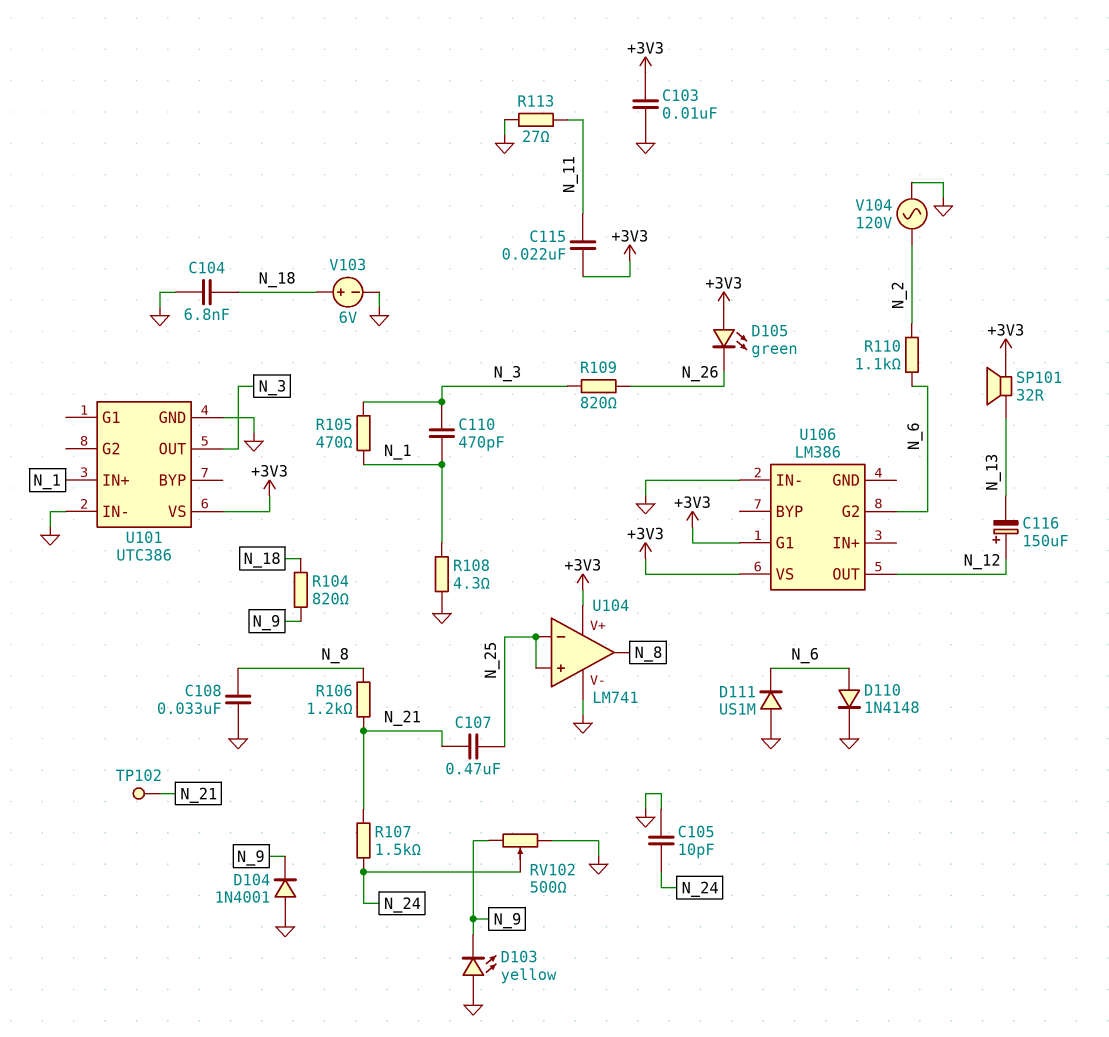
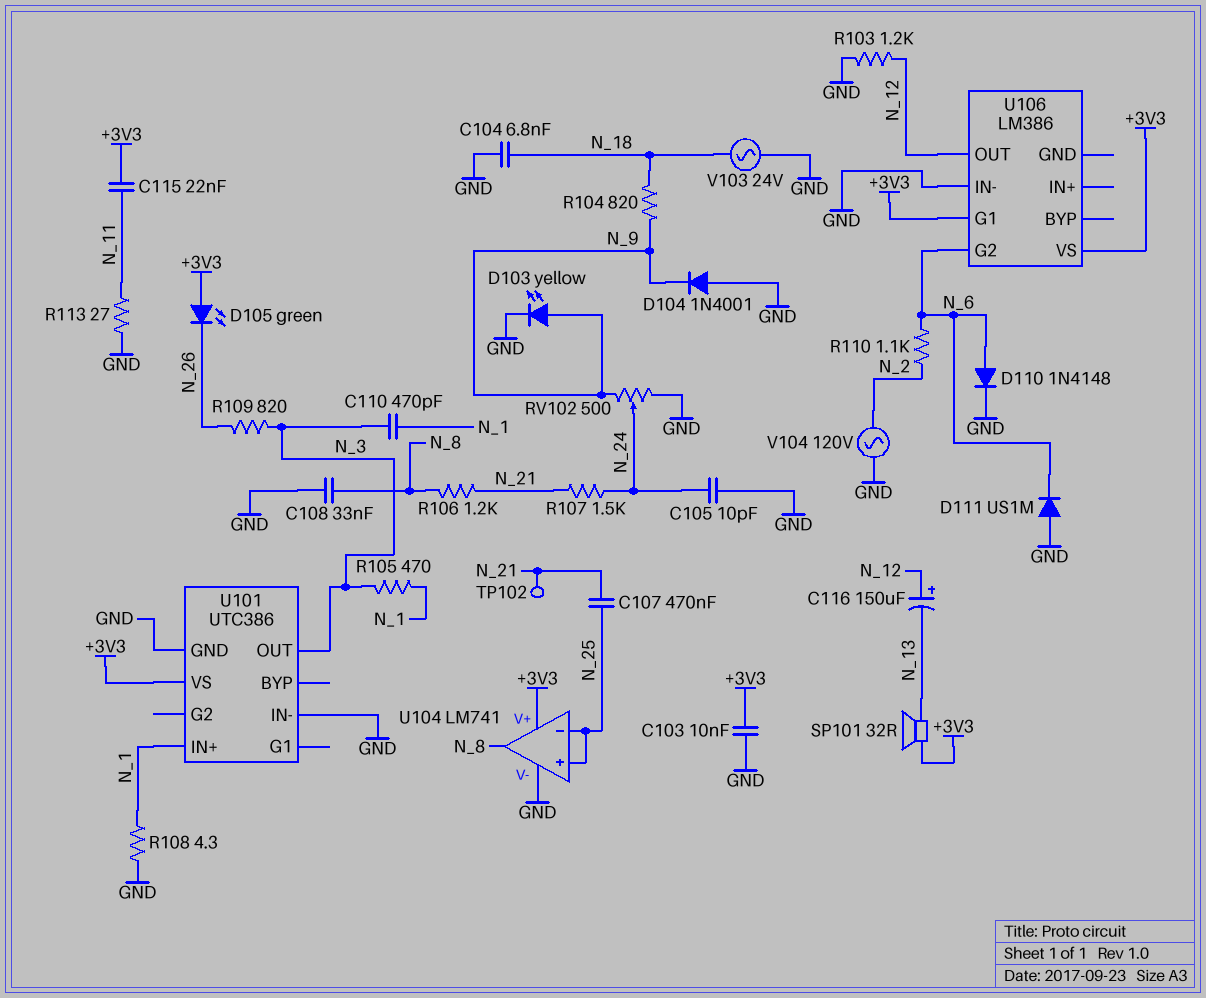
D103: LED yellow (A GND, K N_9) -> LED yellow (A N_9, K GND)
R103: none -> 1.2k (GND, N_12)
V103: 6V (plus N_18, minus GND) -> AC 24V (GND, N_18)

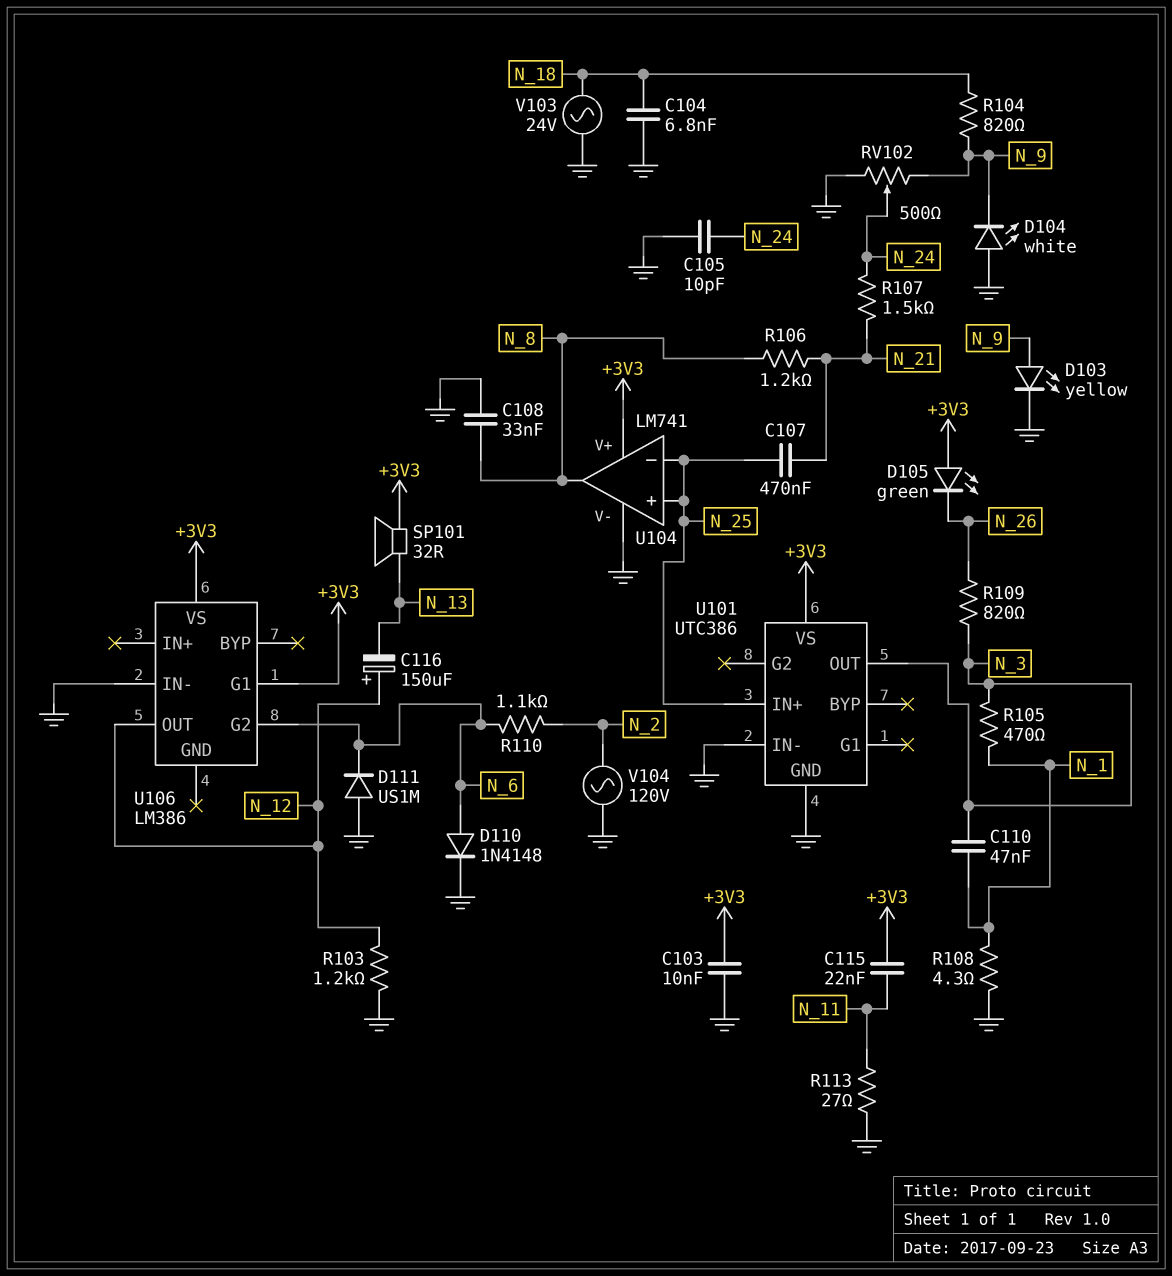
C110: 470pF (N_1, N_3) -> 47nF (N_1, N_3)
D104: diode 1N4001 (A GND, K N_9) -> LED white (A GND, K N_9)
TP102: test point (N_21) -> none
U101 pin IN+: N_1 -> N_25

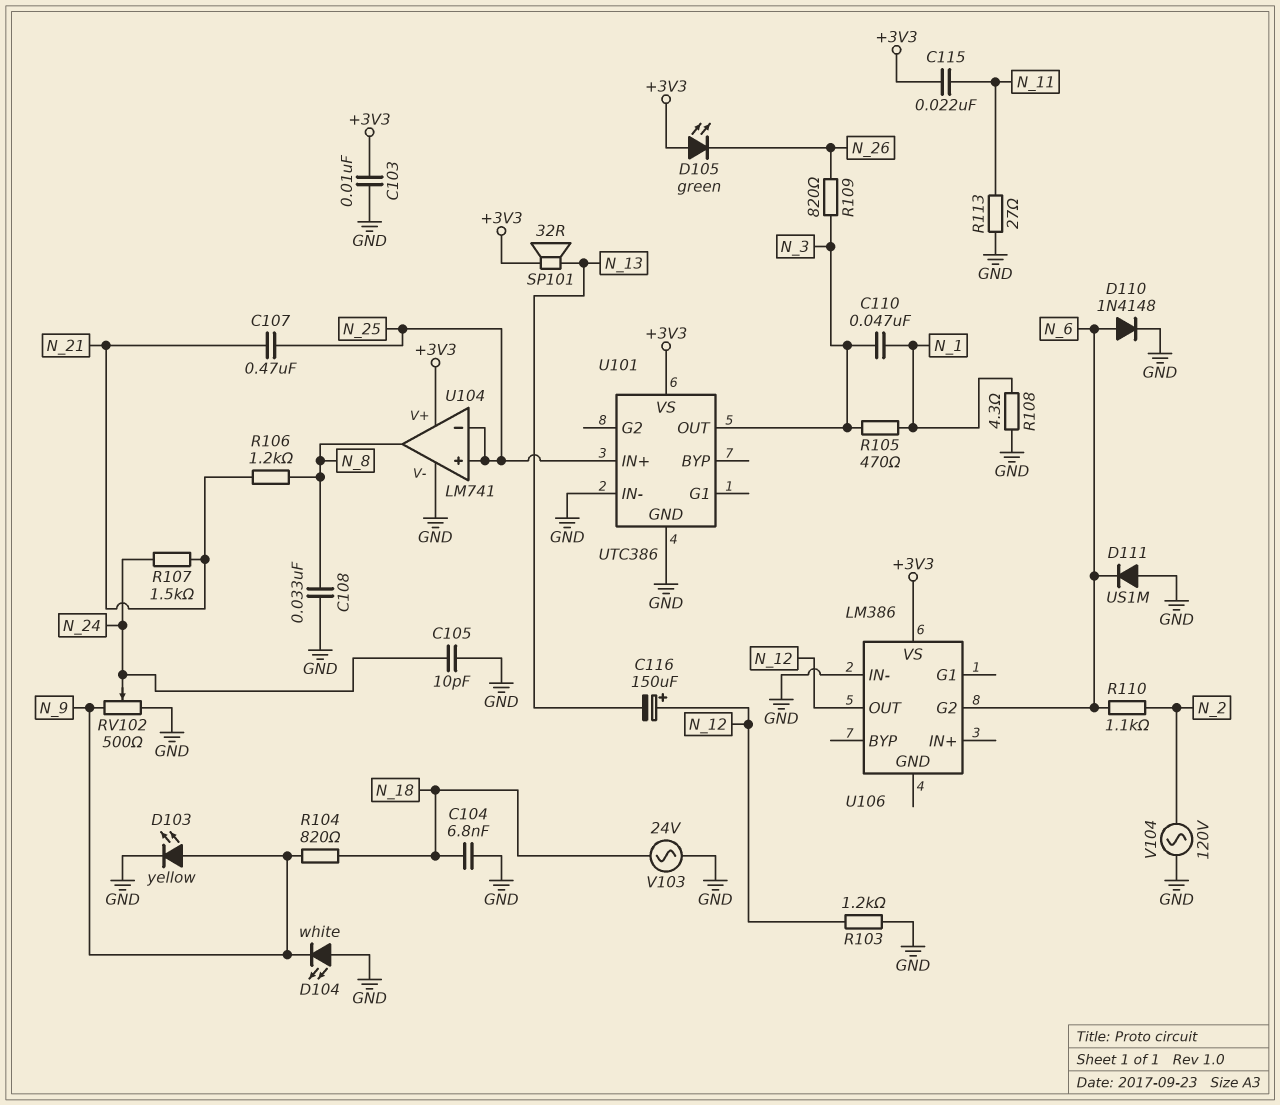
U106 pin G1: +3V3 -> none

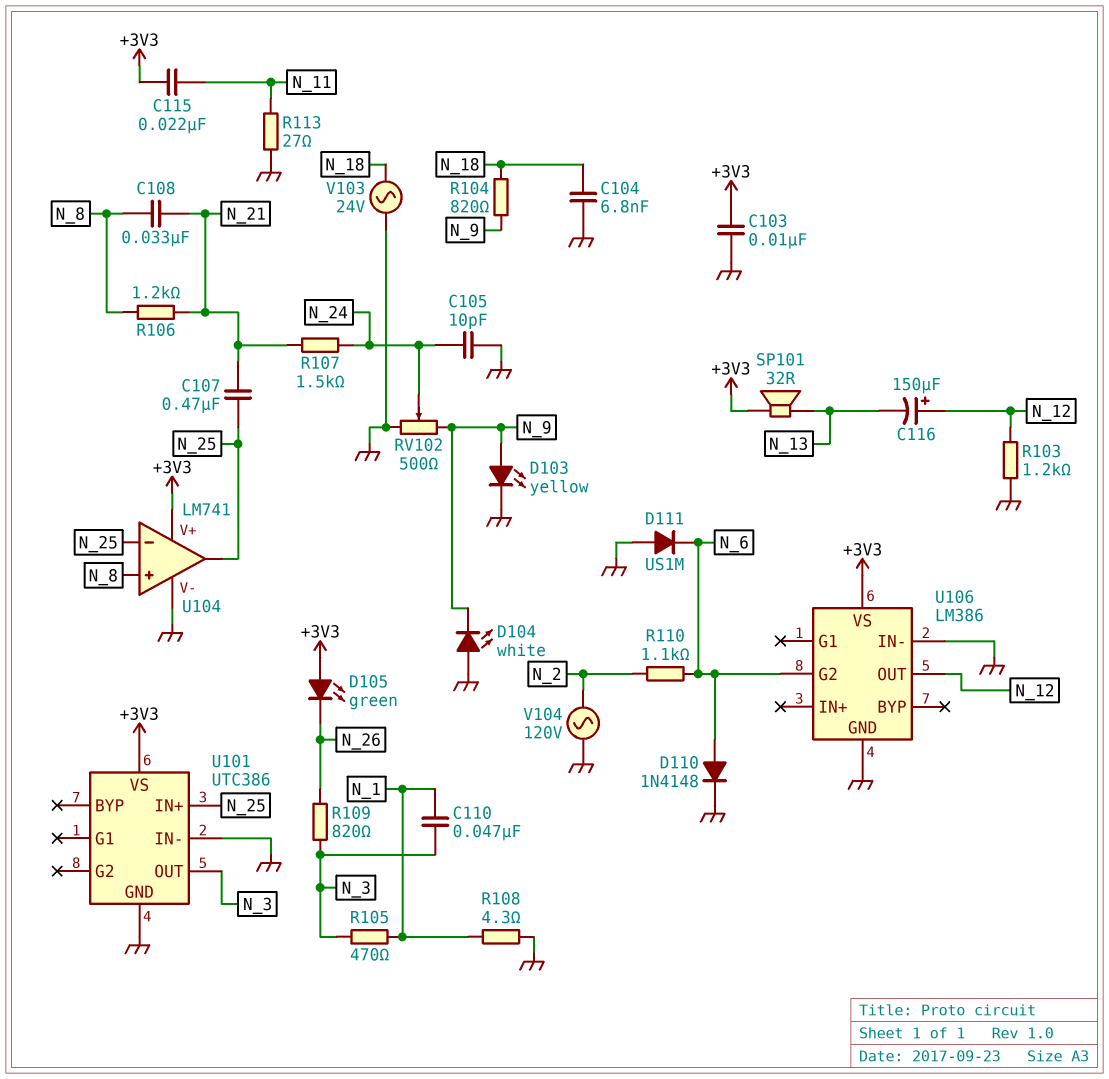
C108: 33nF (GND, N_8) -> 33nF (N_8, N_21)
U104 pin in+: N_25 -> N_8
U104 pin out: N_8 -> N_25
U106 pin GND: none -> GND

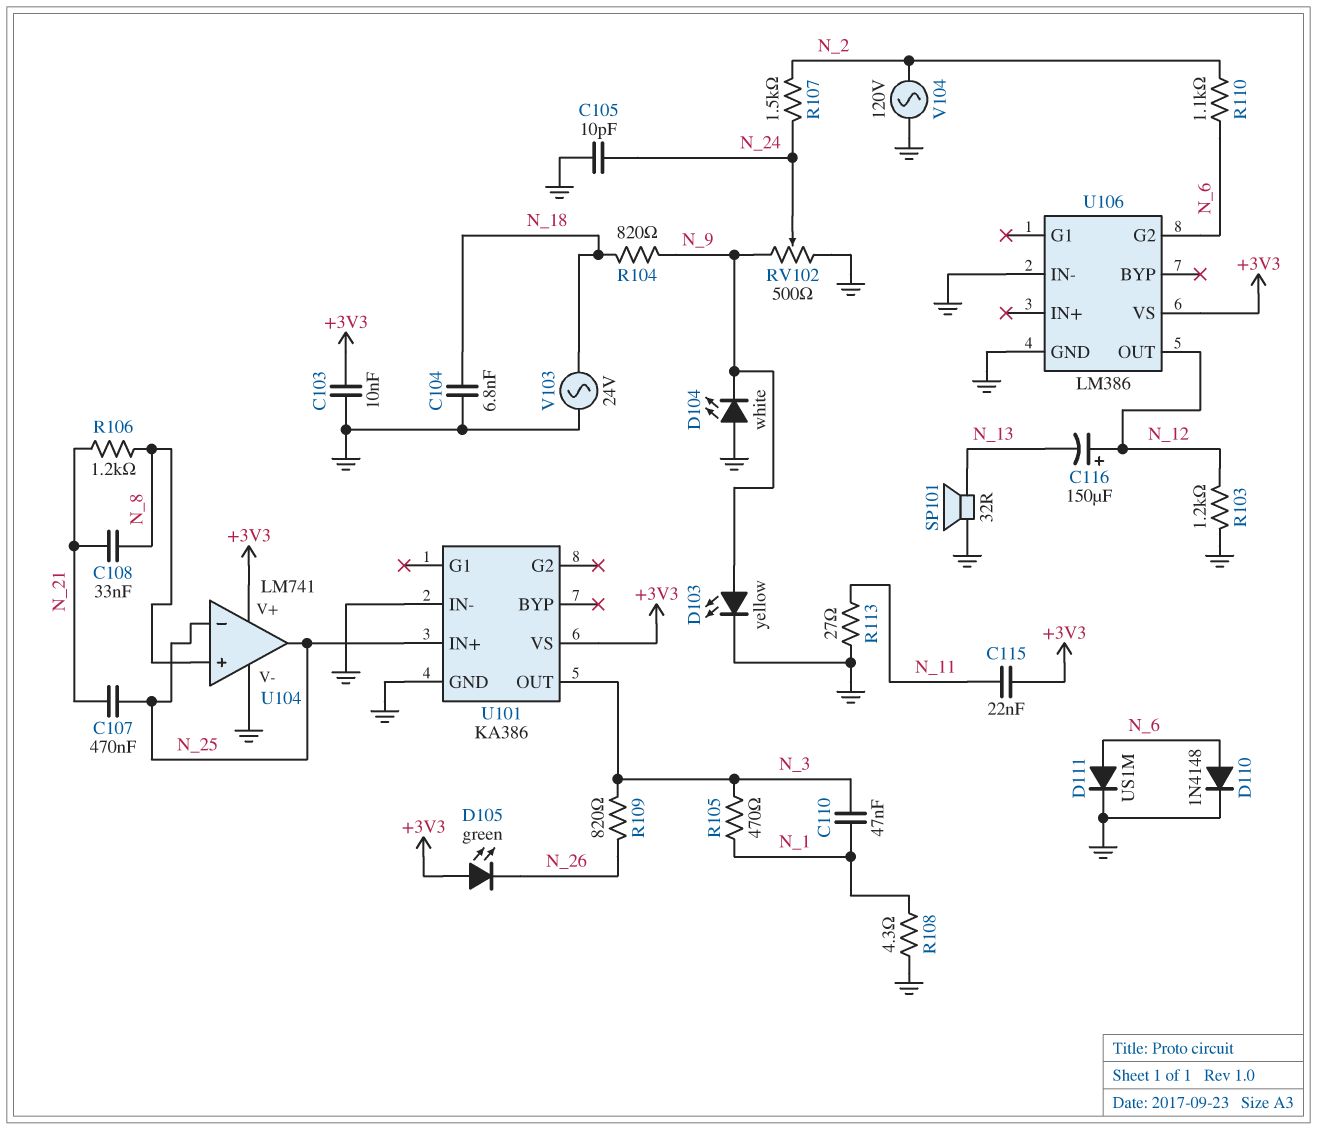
D111: diode US1M (A GND, K N_6) -> diode US1M (A N_6, K GND)
R107: 1.5k (N_21, N_24) -> 1.5k (N_2, N_24)
SP101: speaker 32R (+3V3, N_13) -> speaker 32R (GND, N_13)
U101: UTC386 -> KA386

